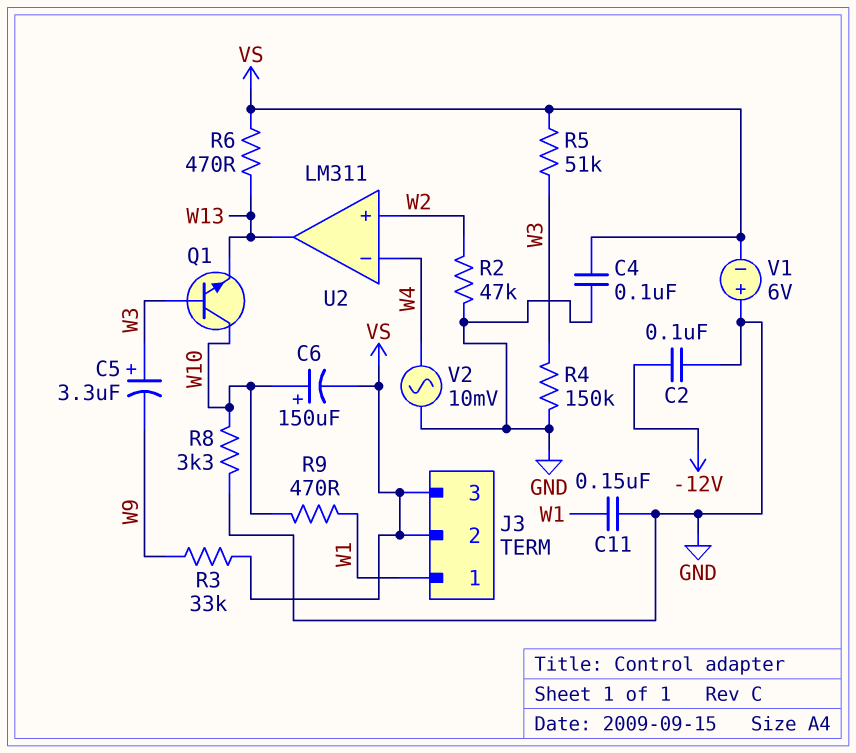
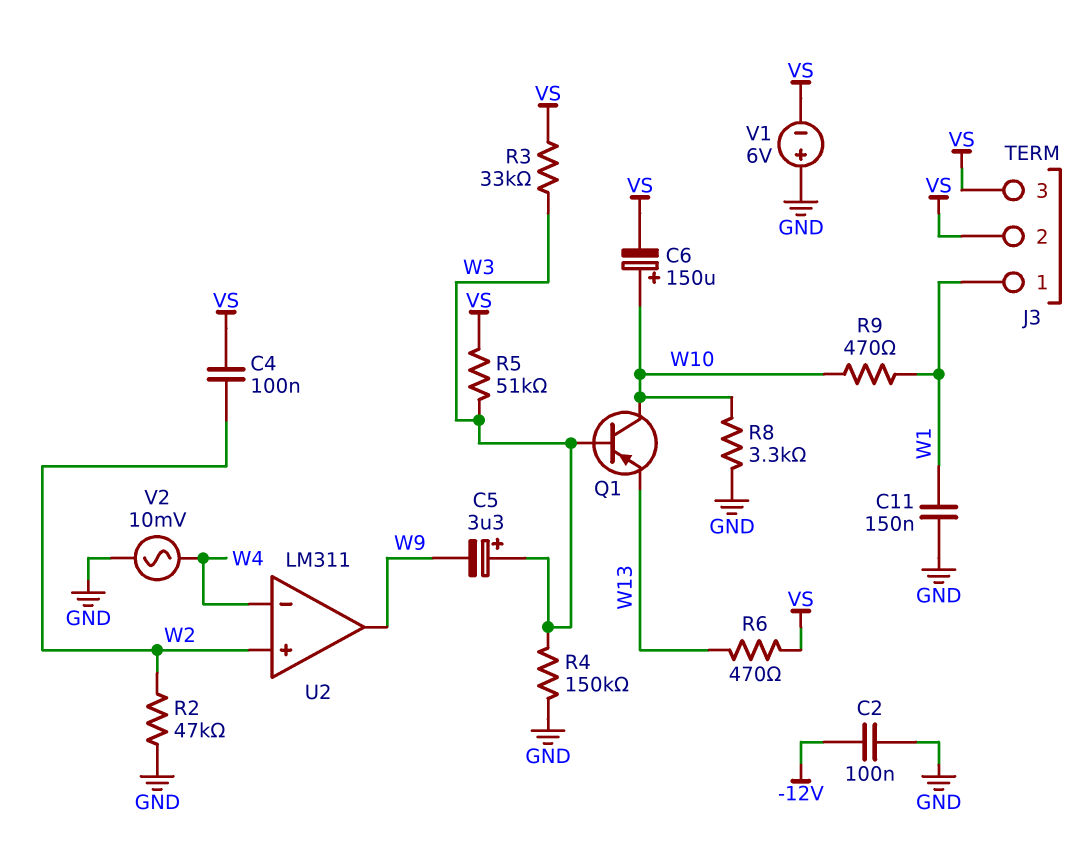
C4: 100nF (GND, VS) -> 100nF (VS, W2)
Q1: NPN (B W3, C W10, E W13) -> PNP (B W3, C W10, E W13)
R3: 33k (VS, W9) -> 33k (VS, W3)
U2 pin out: W13 -> W9

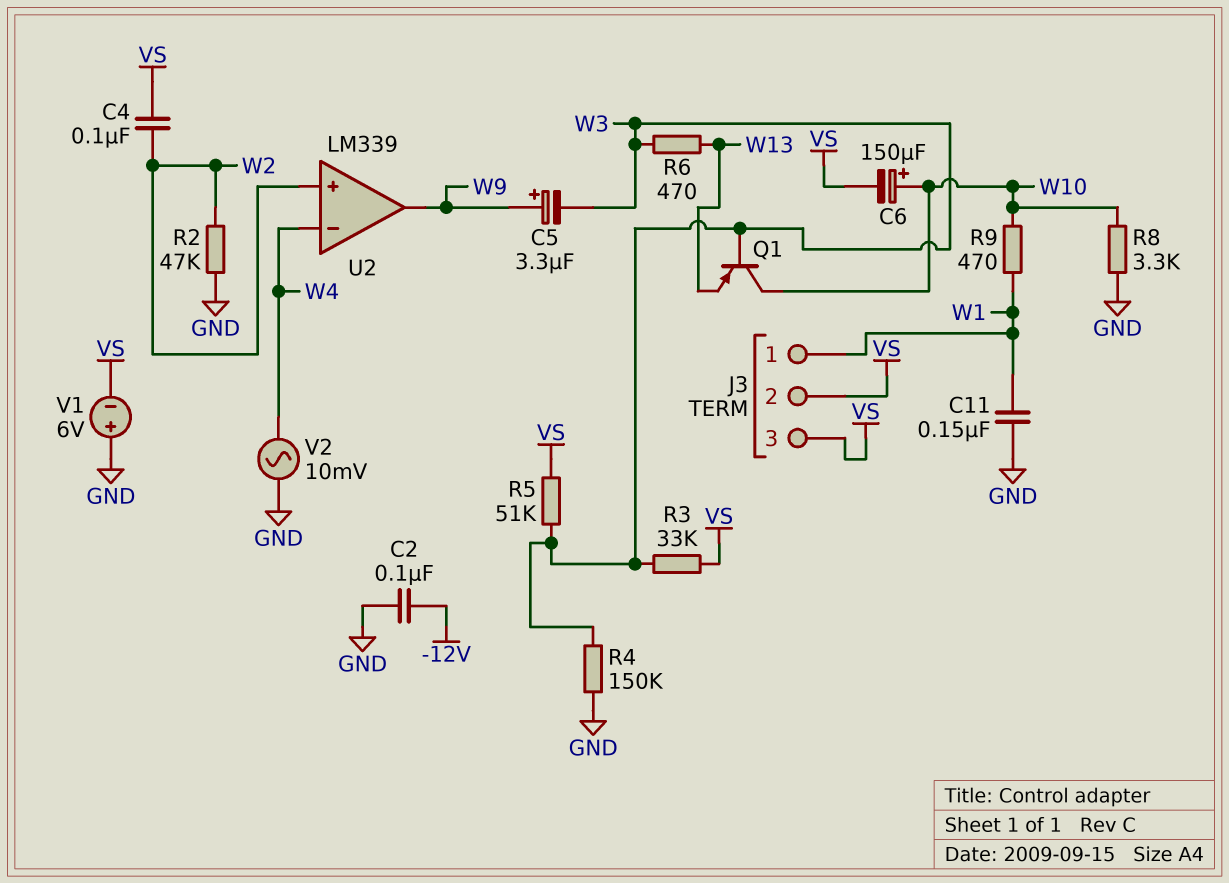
C5: 3.3uF (plus W3, minus W9) -> 3.3uF (plus W9, minus W3)
R6: 470 (VS, W13) -> 470 (W3, W13)
U2: LM311 -> LM339

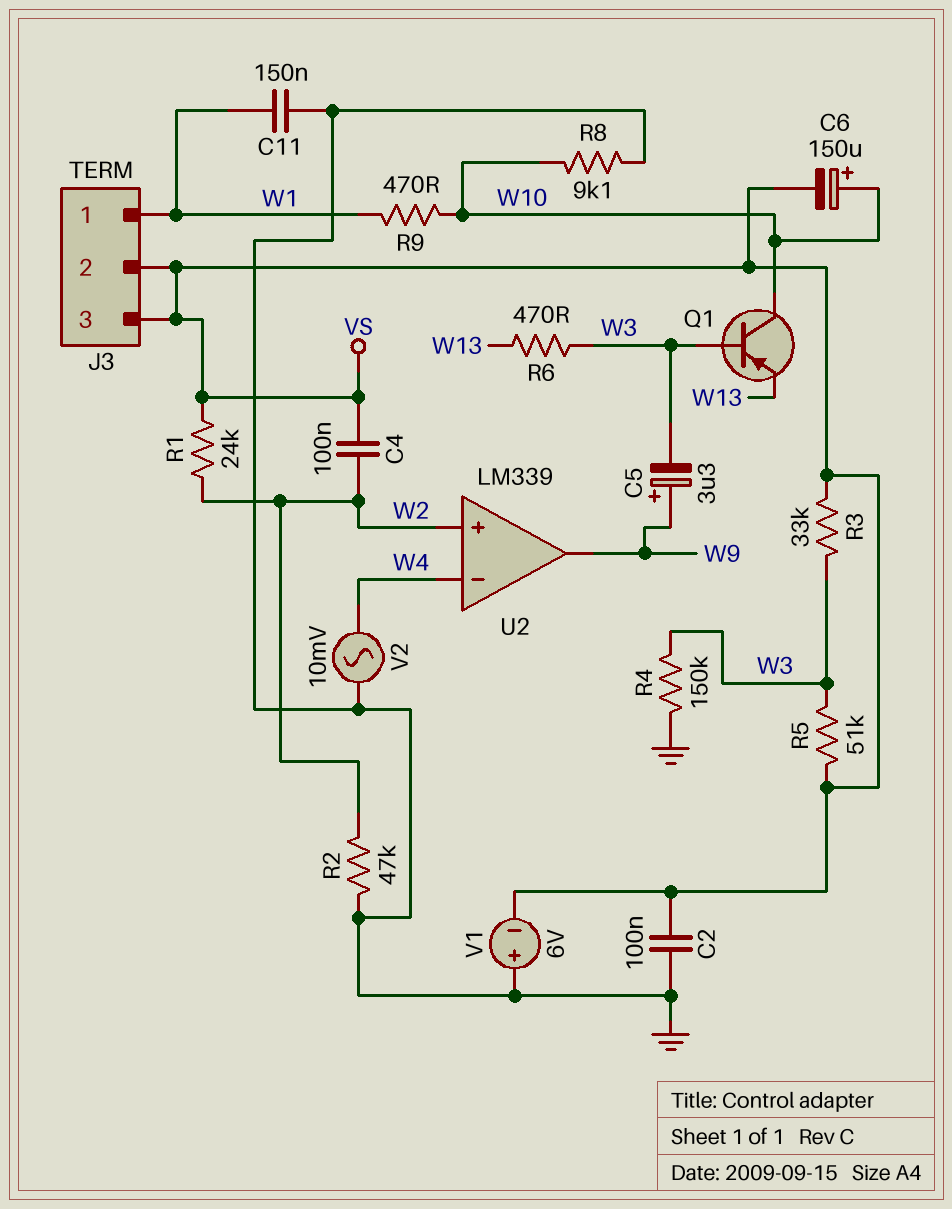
C2: 100nF (-12V, GND) -> 100nF (GND, VS)
R1: none -> 24k (VS, W2)
R8: 3.3k (GND, W10) -> 9.1k (GND, W10)

